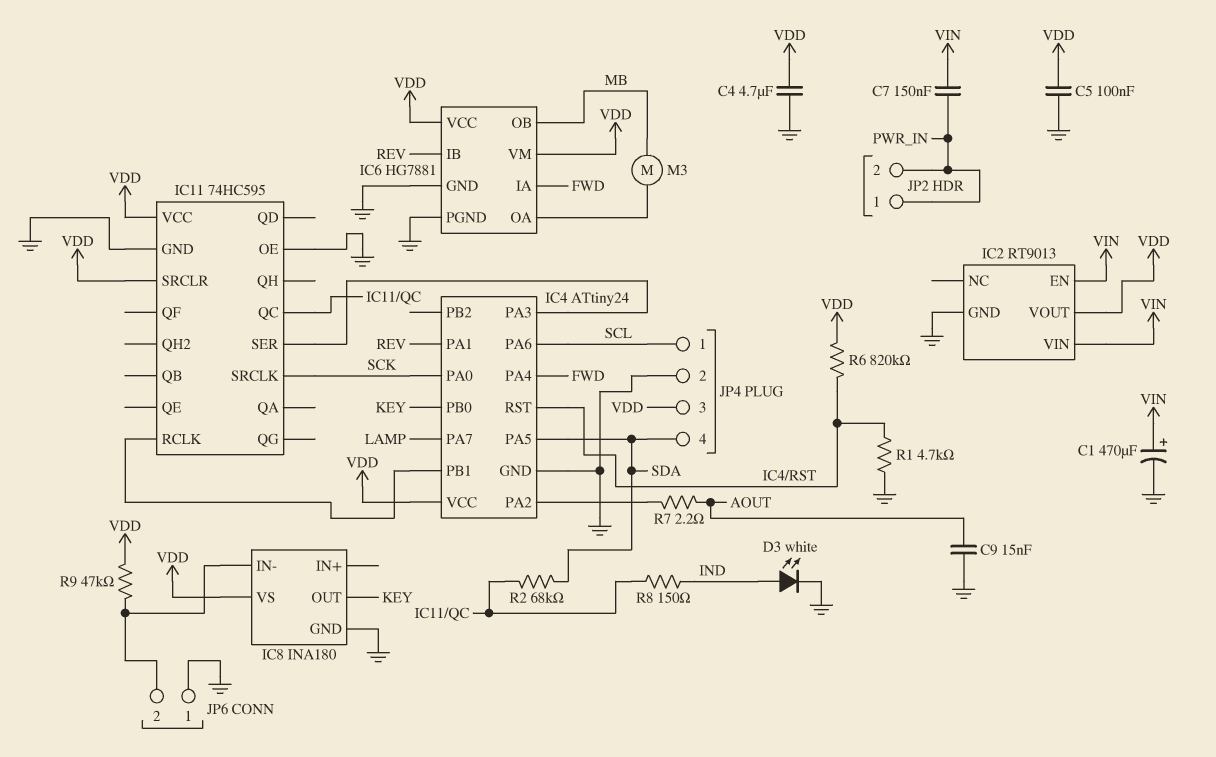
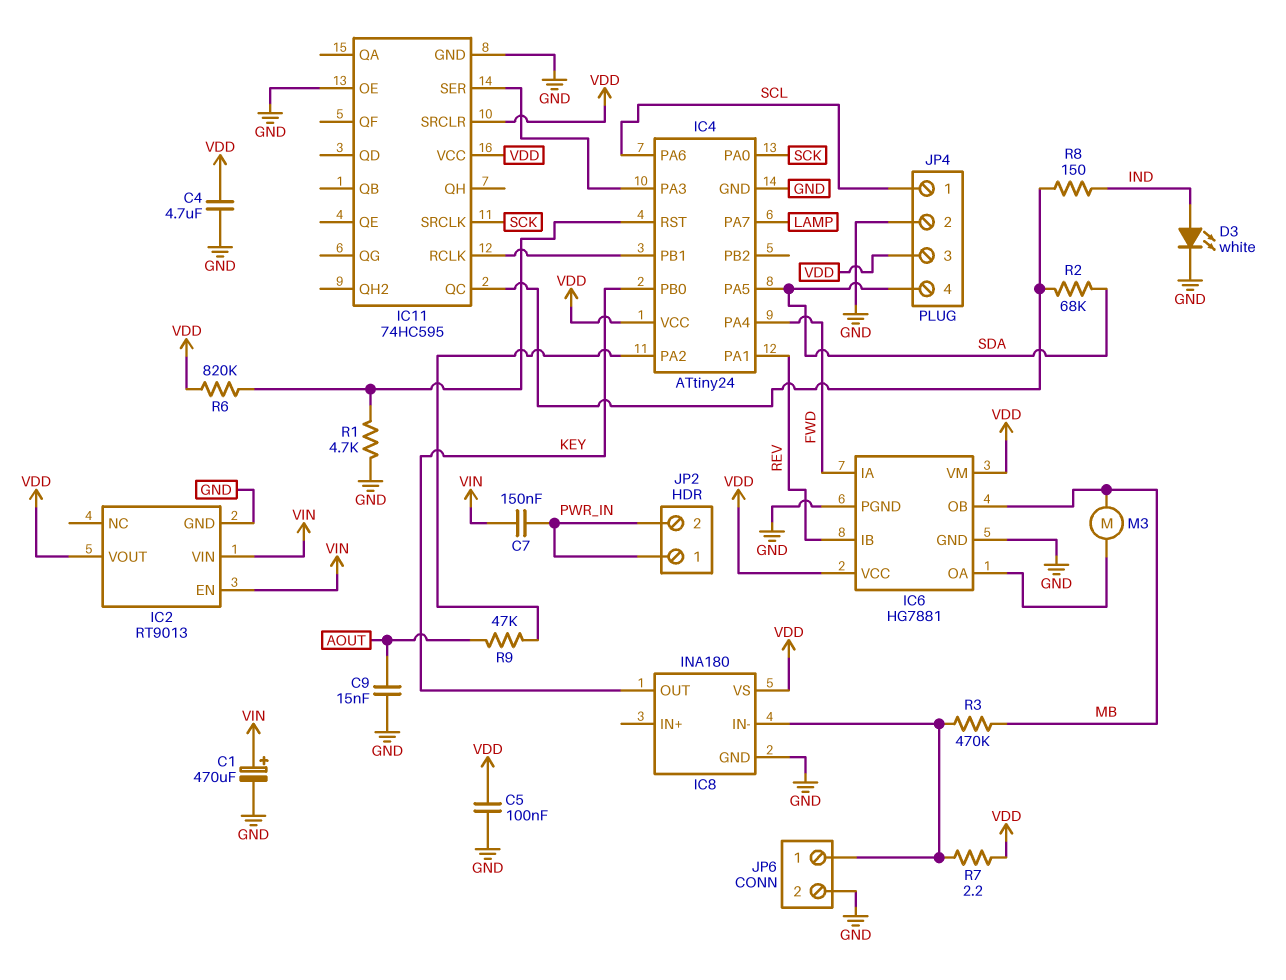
JP6 pin 1: GND -> IC8/IN-
JP6 pin 2: IC8/IN- -> GND
R3: none -> 470k (IC8/IN-, MB)
R7: 2.2 (AOUT, IC4/PA2) -> 2.2 (IC8/IN-, VDD)
R9: 47k (IC8/IN-, VDD) -> 47k (AOUT, IC4/PA2)

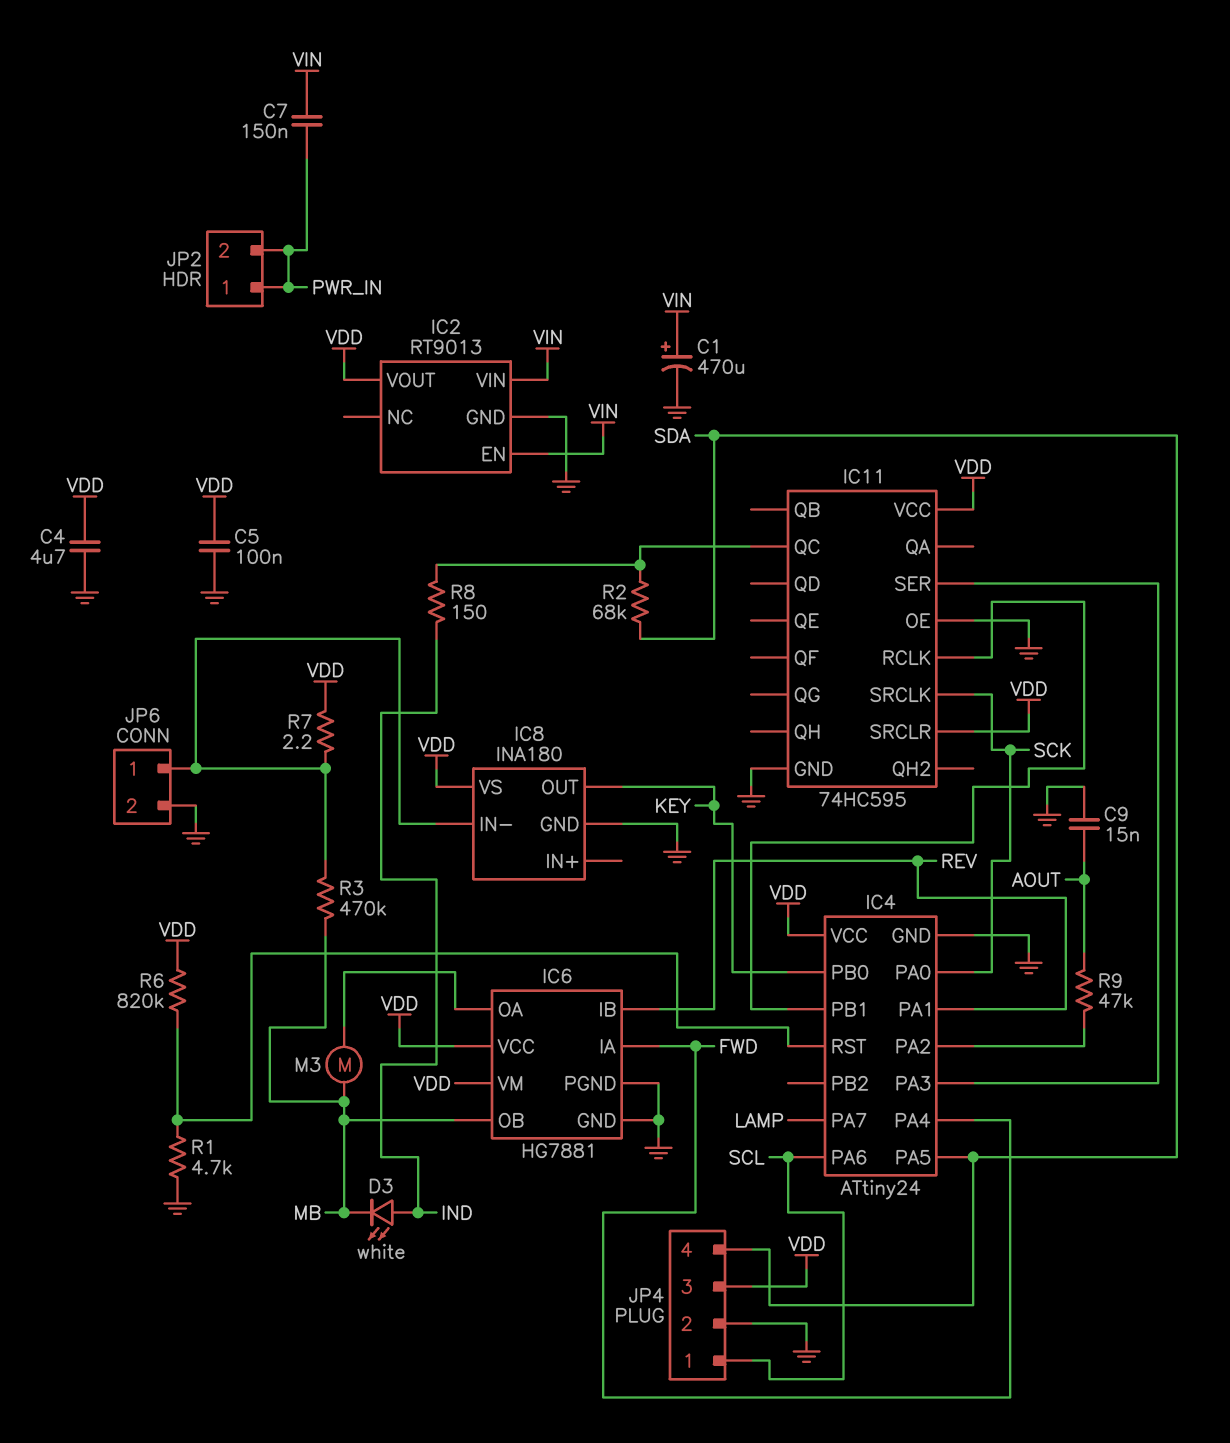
D3: LED white (A IND, K GND) -> LED white (A IND, K MB)

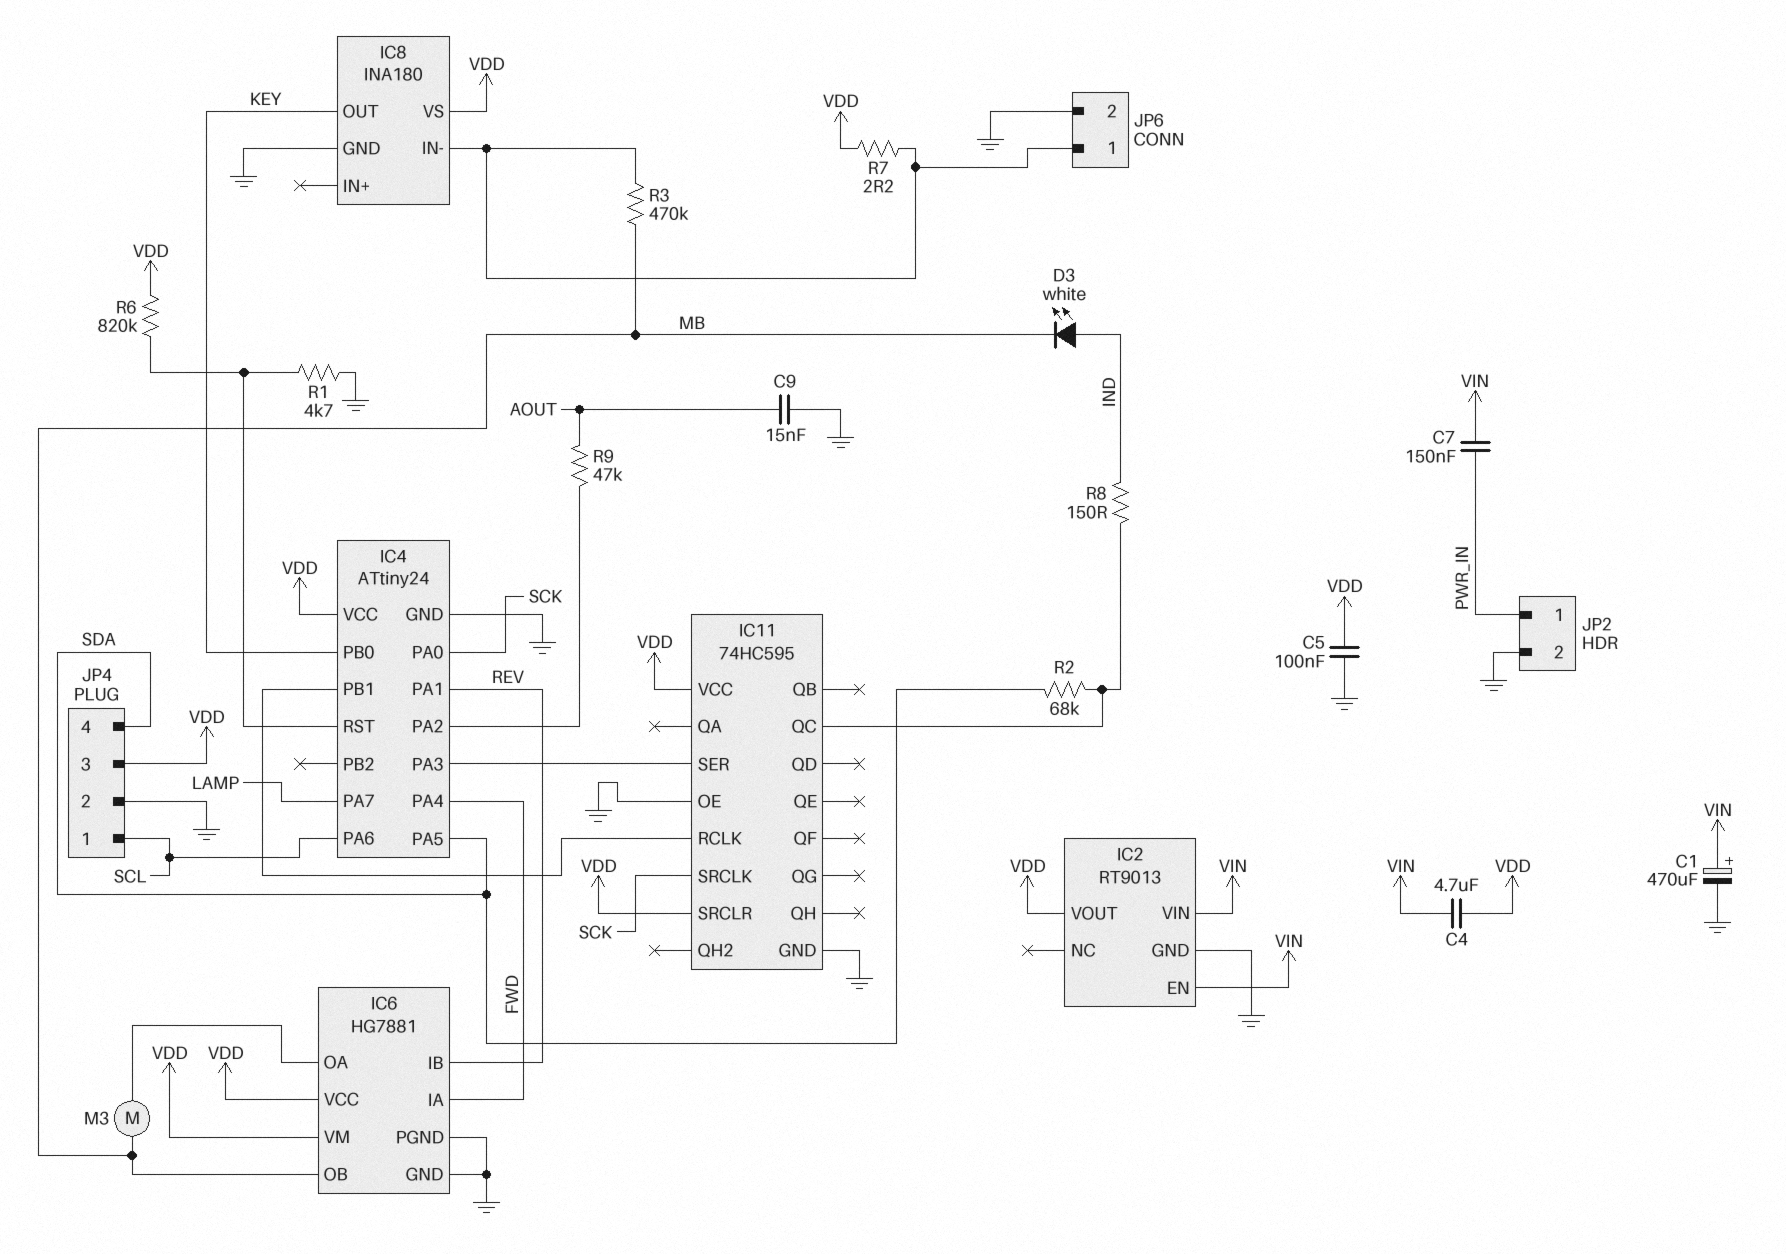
C4: 4.7uF (GND, VDD) -> 4.7uF (VDD, VIN)
JP2 pin 2: PWR_IN -> GND

